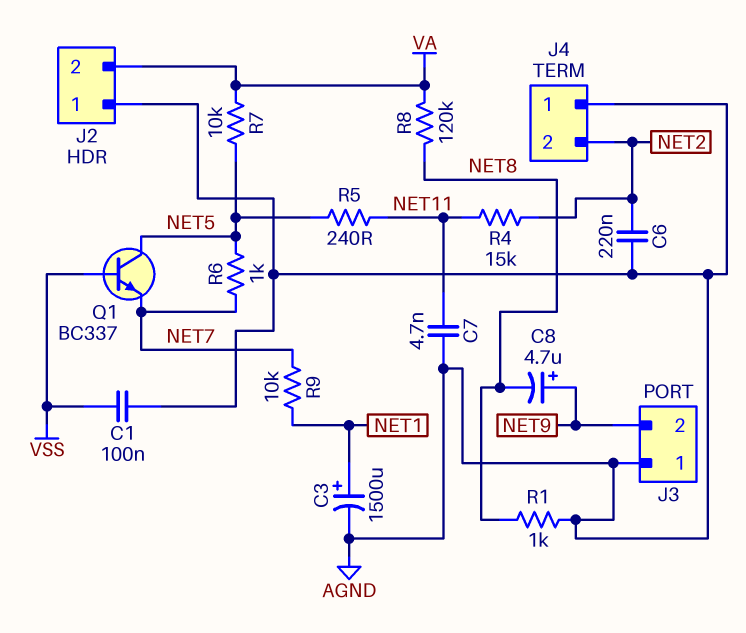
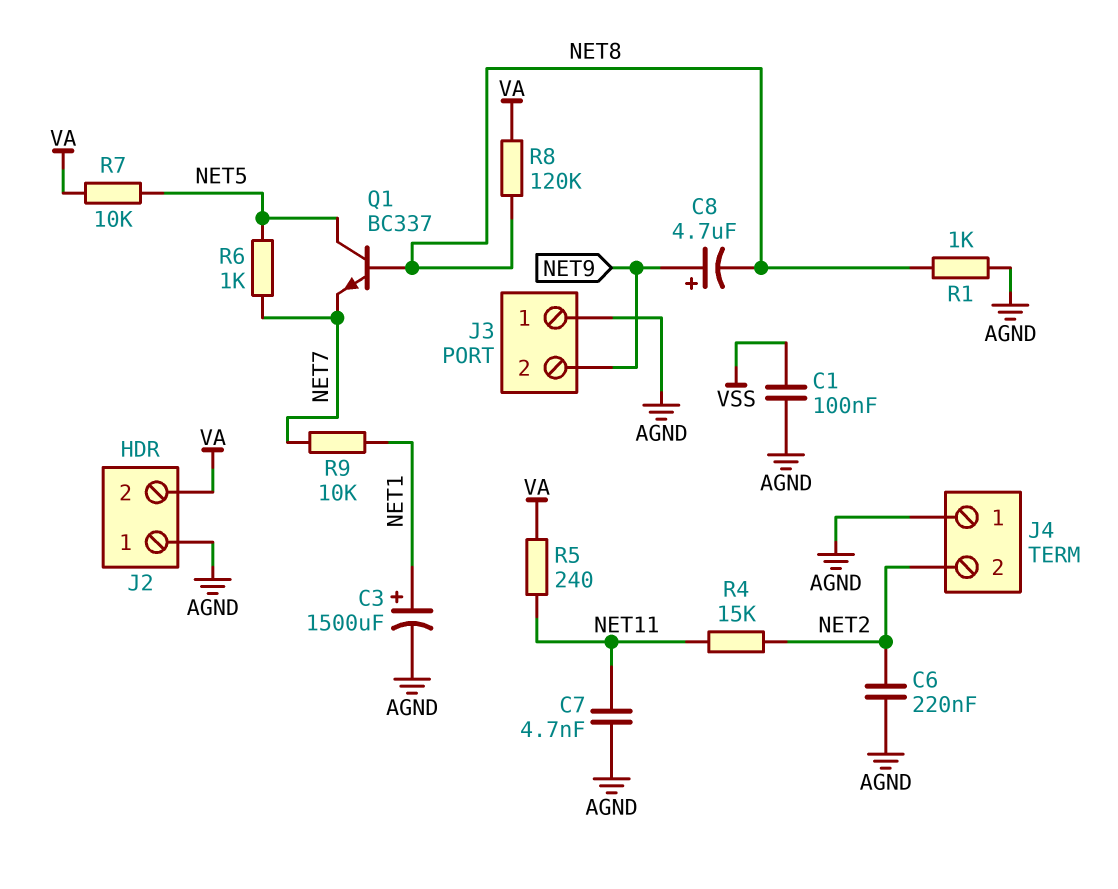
Q1: NPN BC337 (B VSS, C NET5, E NET7) -> NPN BC337 (B NET8, C NET5, E NET7)
R5: 240 (NET5, NET11) -> 240 (NET11, VA)

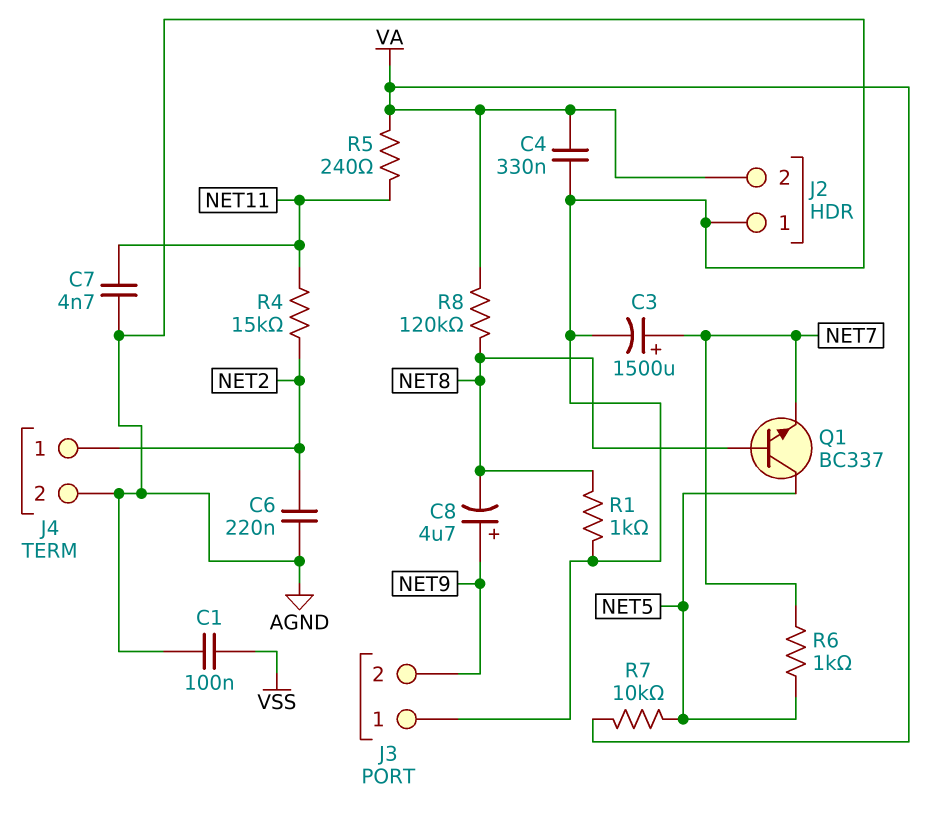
C3: 1500uF (plus NET1, minus AGND) -> 1500uF (plus NET7, minus AGND)
C4: none -> 330nF (AGND, VA)
J4 pin 1: AGND -> NET2
J4 pin 2: NET2 -> AGND
R9: 10k (NET1, NET7) -> none

